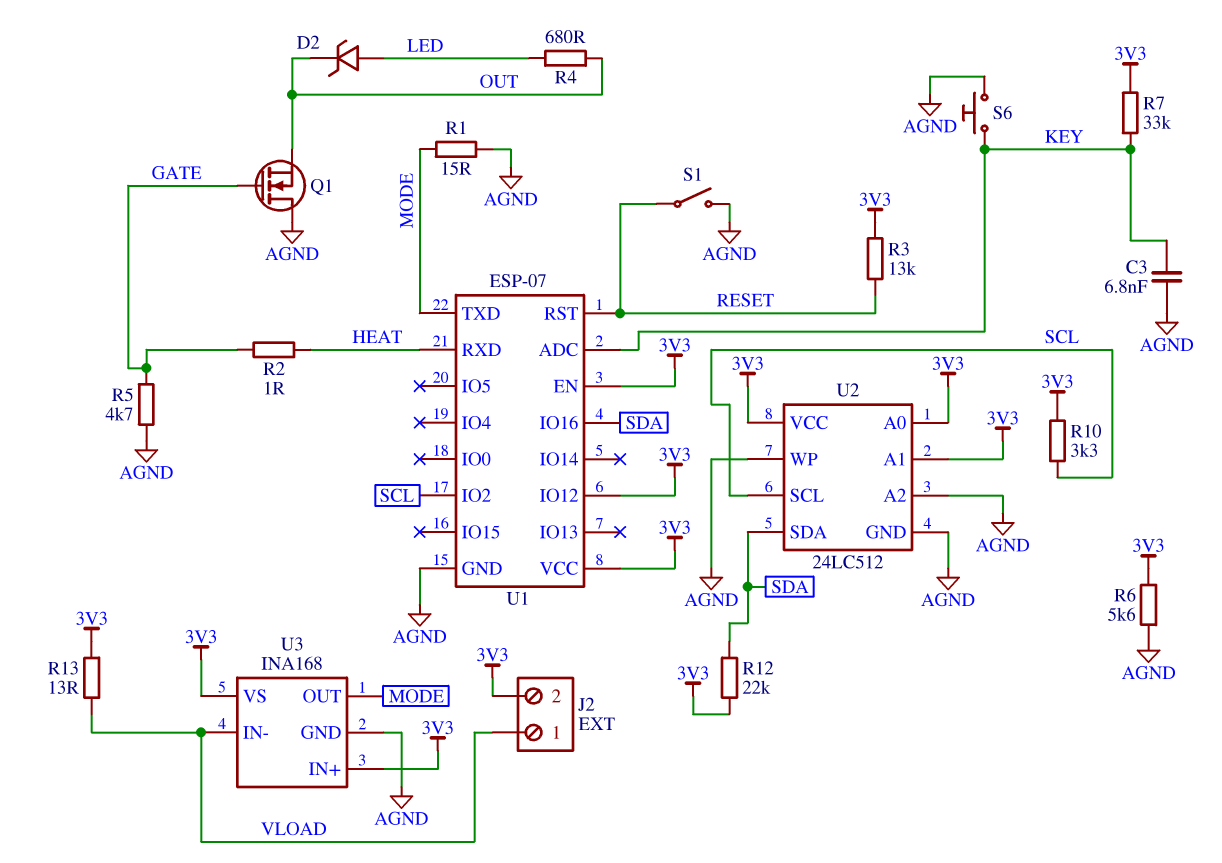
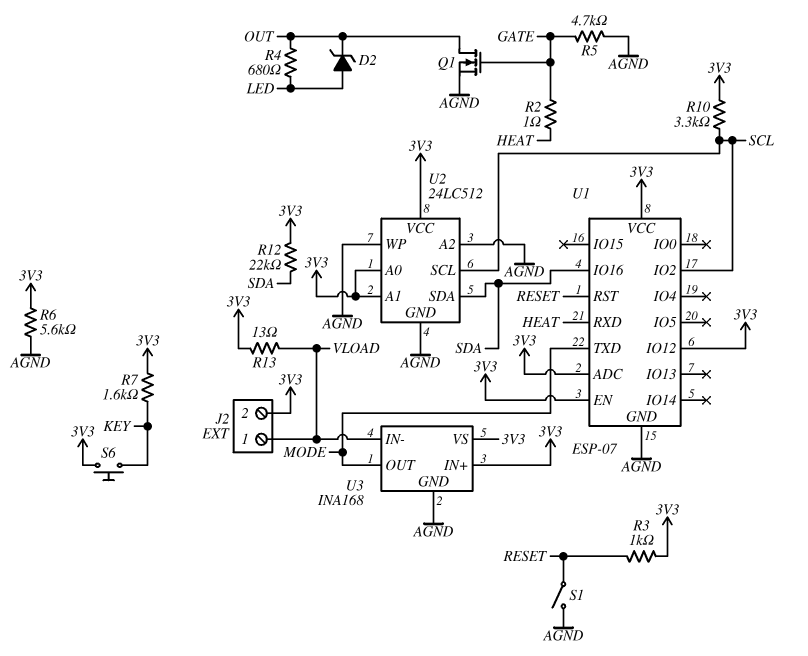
C3: 6.8nF (AGND, KEY) -> none
Q1: NMOS (G GATE, D AGND, S OUT) -> NMOS (G GATE, D OUT, S AGND)
R1: 15 (AGND, MODE) -> none
R3: 13k (3V3, RESET) -> 1k (3V3, RESET)
R7: 33k (3V3, KEY) -> 1.6k (3V3, KEY)
S6: button (AGND, KEY) -> button (3V3, KEY)
U1 pin ADC: KEY -> 3V3

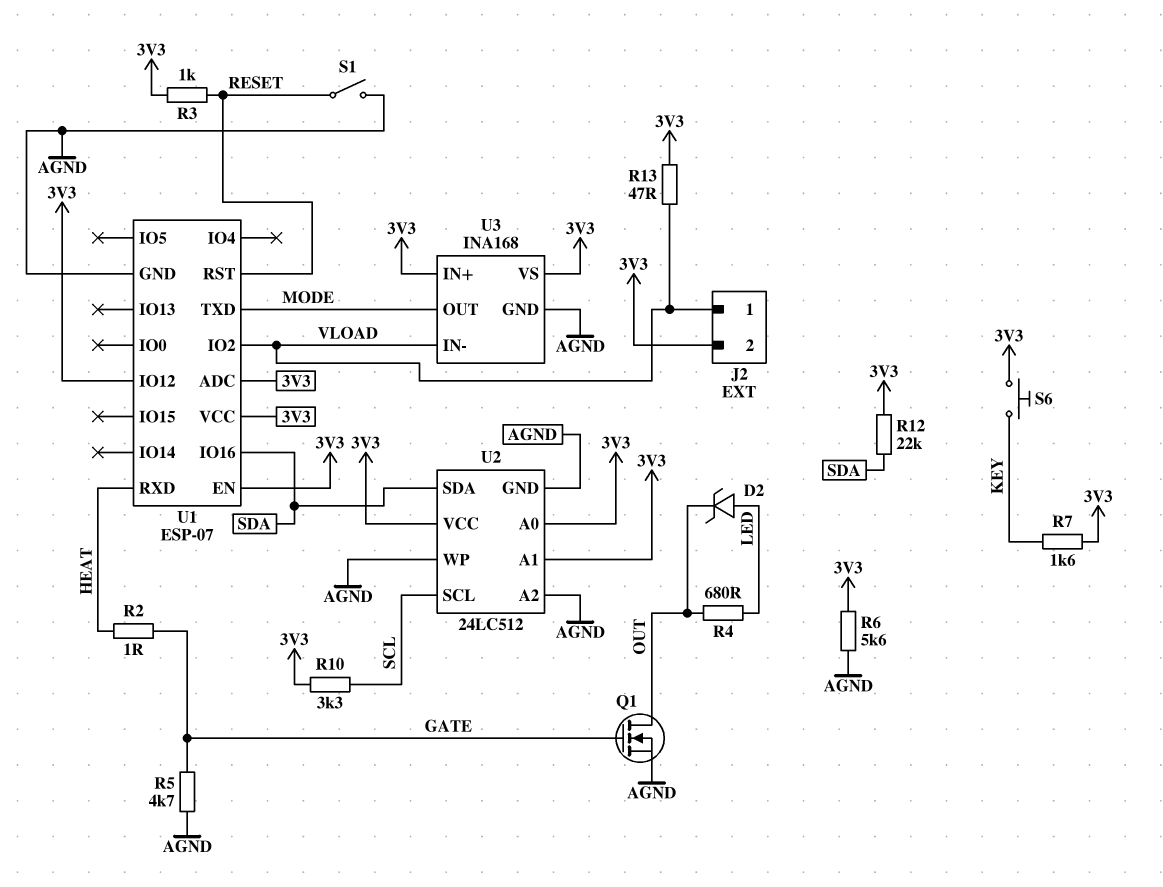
R13: 13 (3V3, VLOAD) -> 47 (3V3, VLOAD)
U1 pin IO2: SCL -> VLOAD

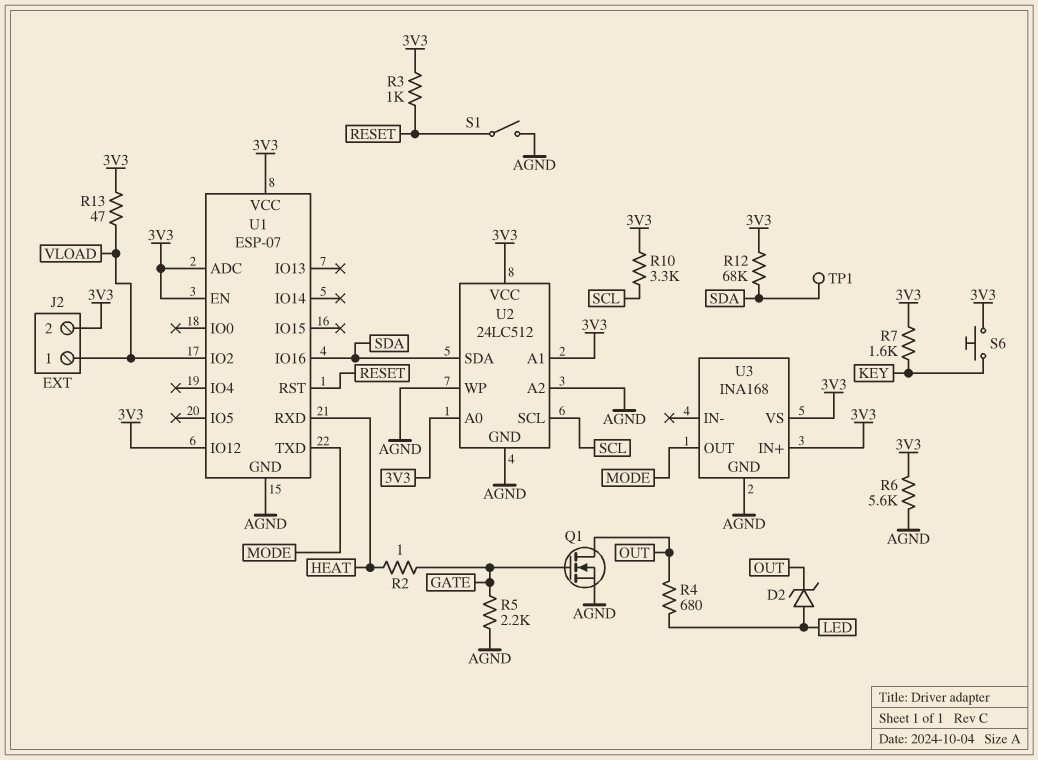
R5: 4.7k (AGND, GATE) -> 2.2k (AGND, GATE)
R12: 22k (3V3, SDA) -> 68k (3V3, SDA)
TP1: none -> test point (SDA)
U3 pin IN-: VLOAD -> none

